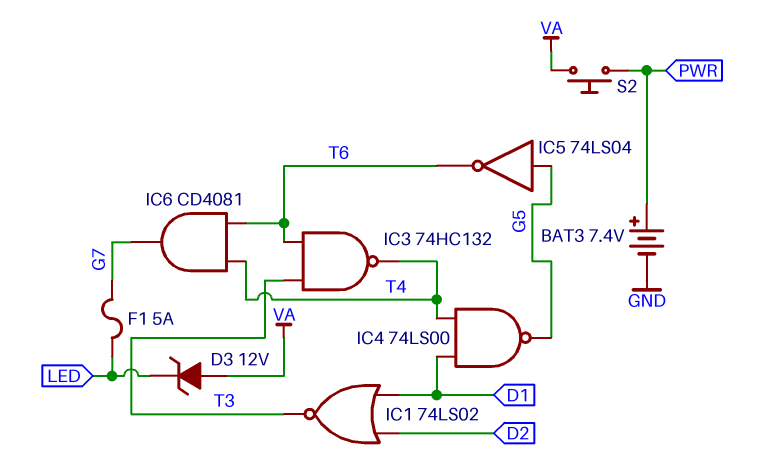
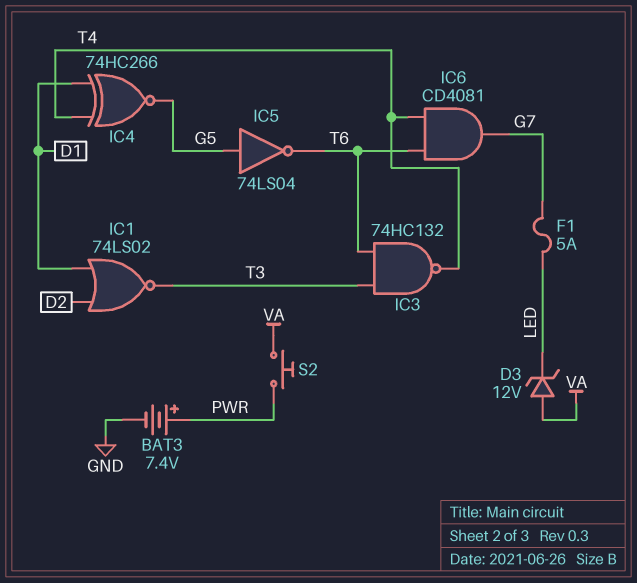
IC4: NAND 74LS00 (in D1, in T4, out G5) -> XNOR 74HC266 (in D1, in T4, out G5)

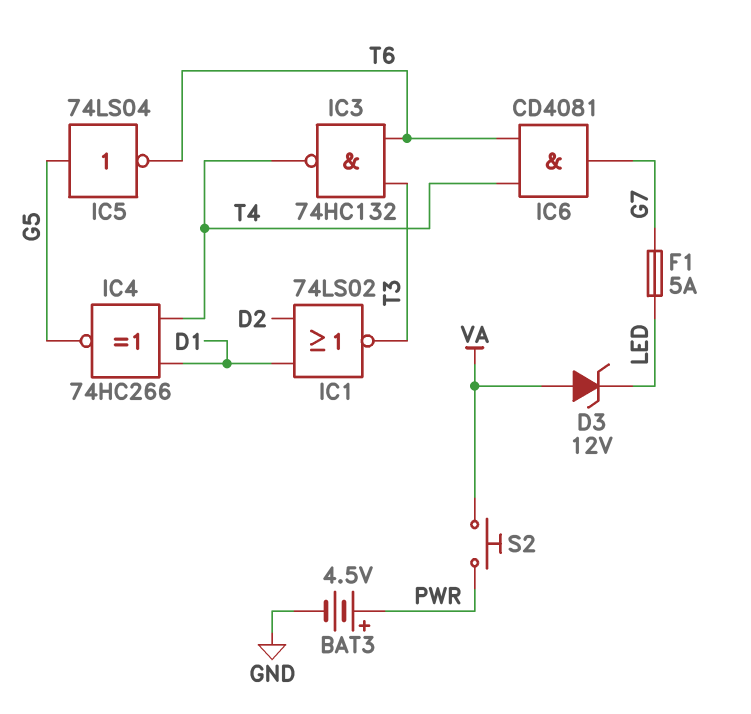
BAT3: 7.4V (plus PWR, minus GND) -> 4.5V (plus PWR, minus GND)

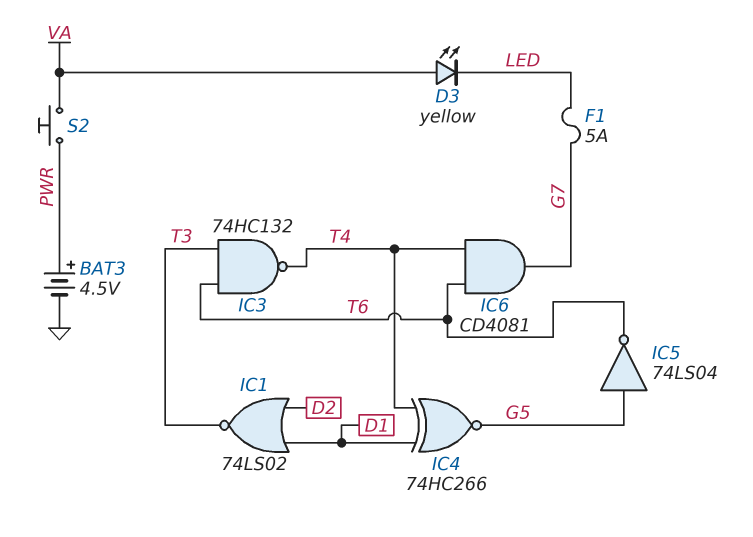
D3: zener 12V (A VA, K LED) -> LED yellow (A VA, K LED)

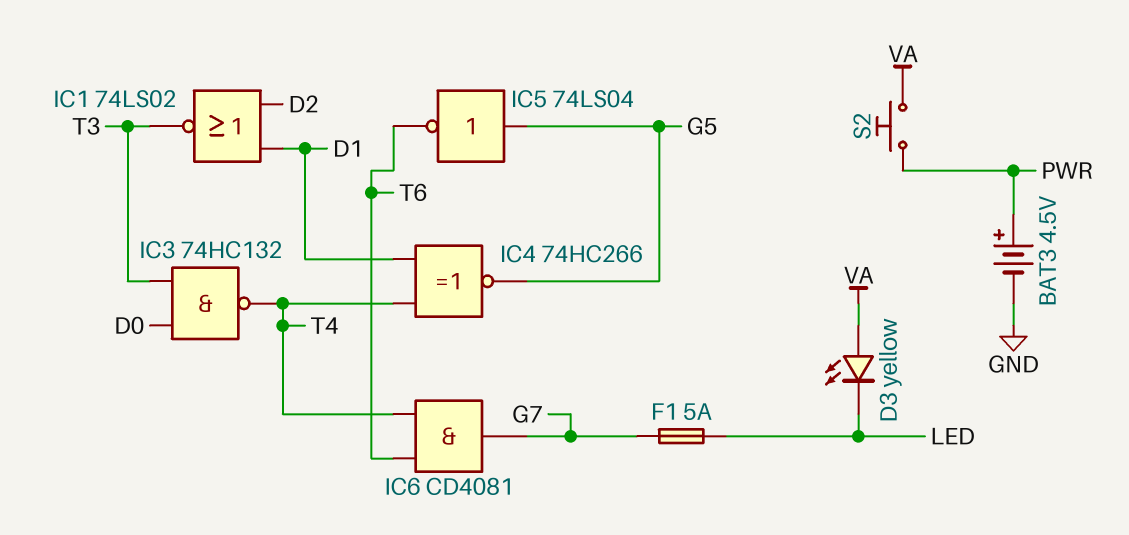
IC3: NAND 74HC132 (in T3, in T6, out T4) -> NAND 74HC132 (in D0, in T3, out T4)

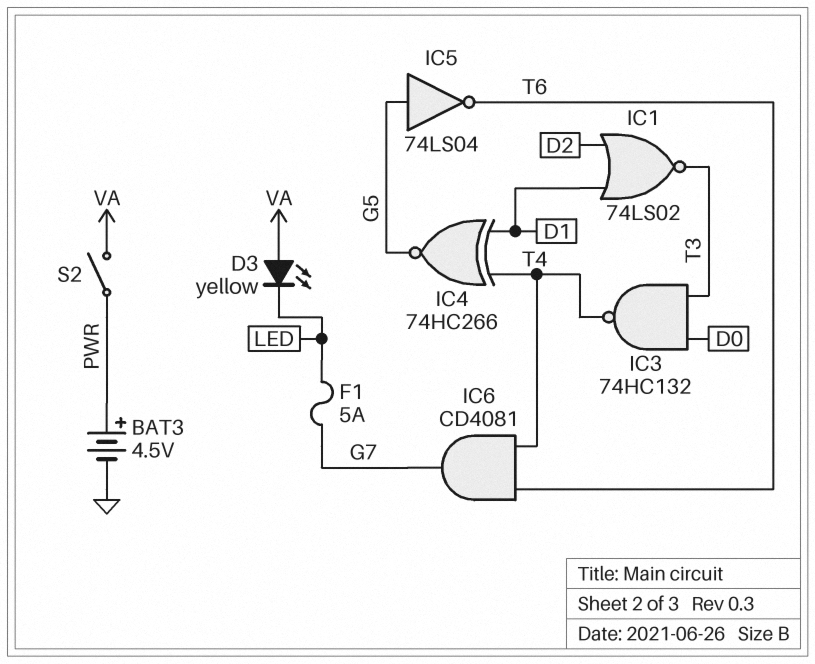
S2: button (PWR, VA) -> switch (PWR, VA)

